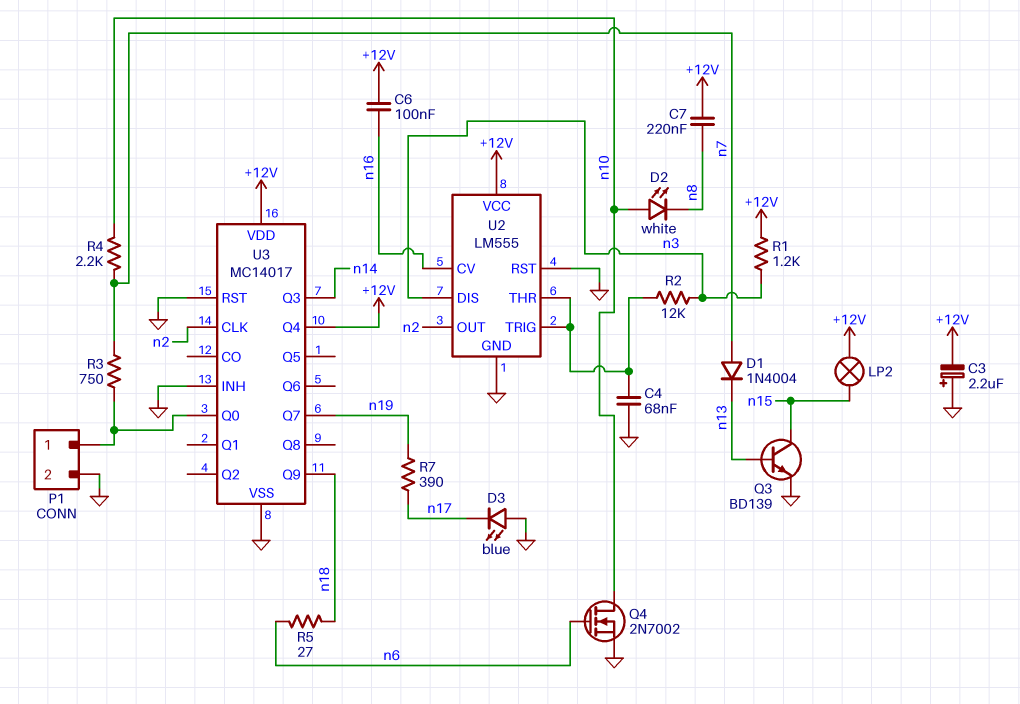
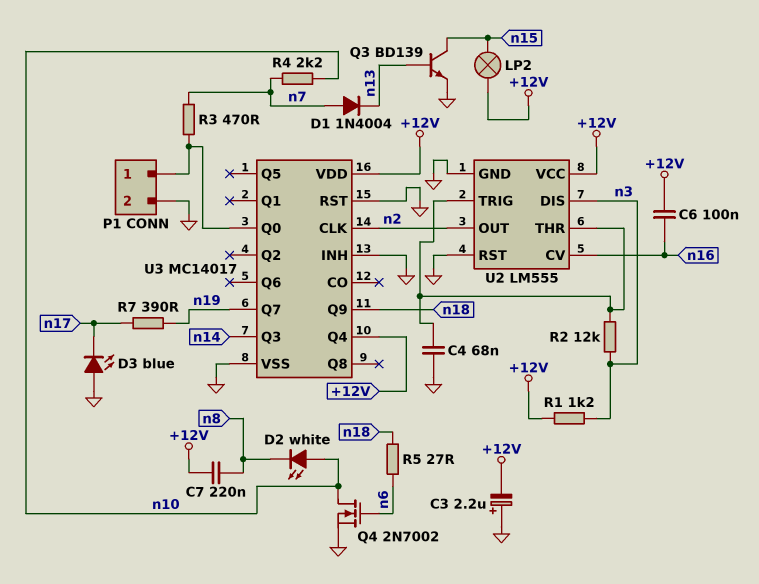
R3: 750 (P1/1, n7) -> 470 (P1/1, n7)

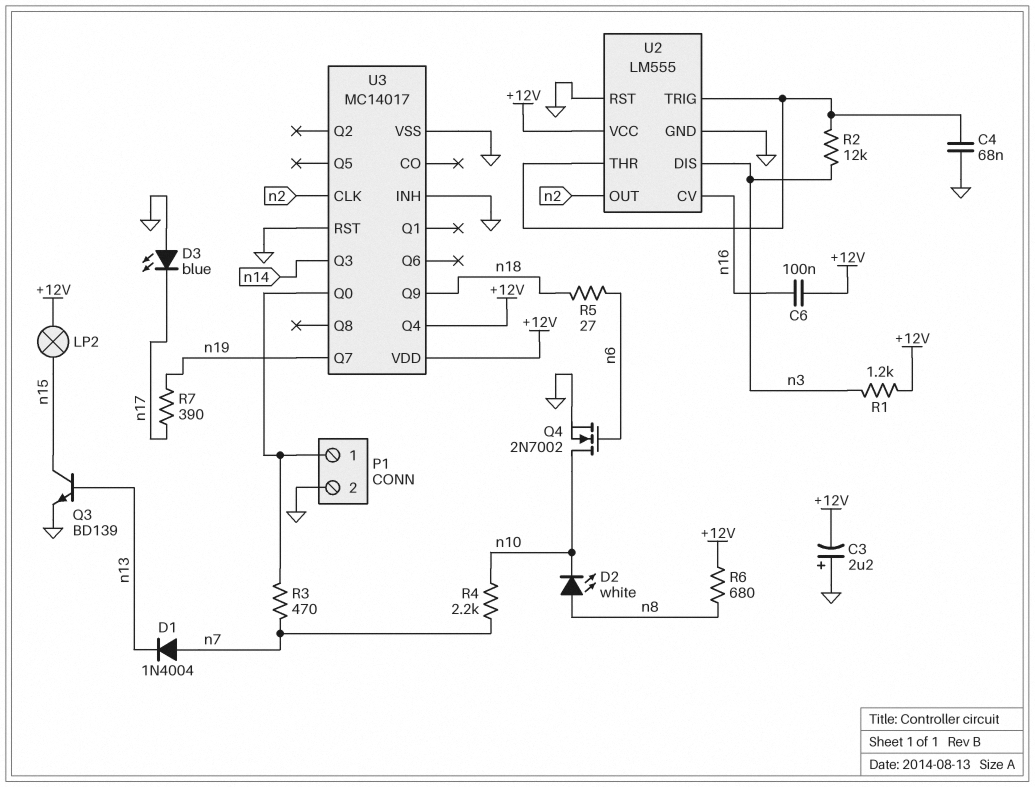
C7: 220nF (+12V, n8) -> none
D2: LED white (A n10, K n8) -> LED white (A n8, K n10)
R6: none -> 680 (+12V, n8)

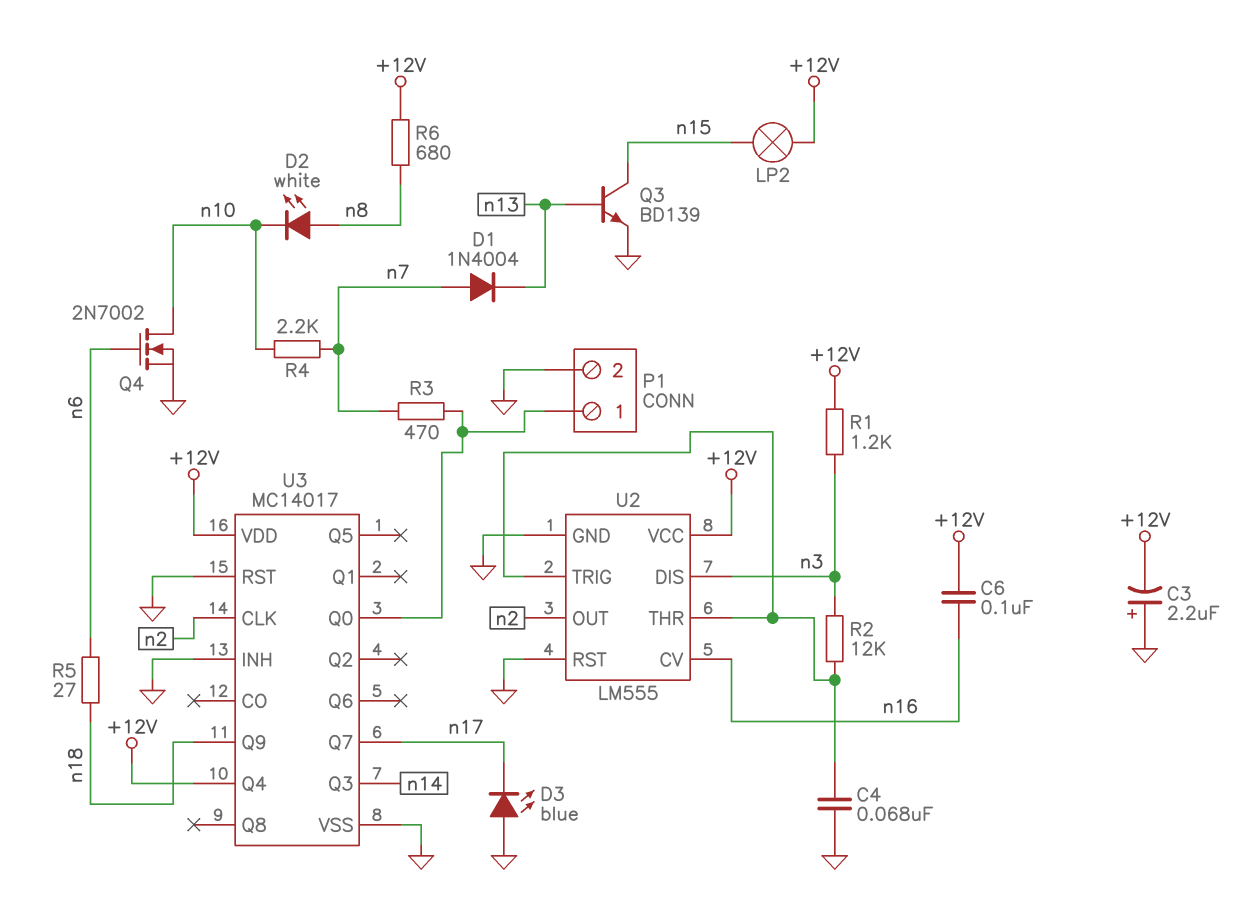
R7: 390 (n17, n19) -> none
U3 pin Q7: n19 -> n17

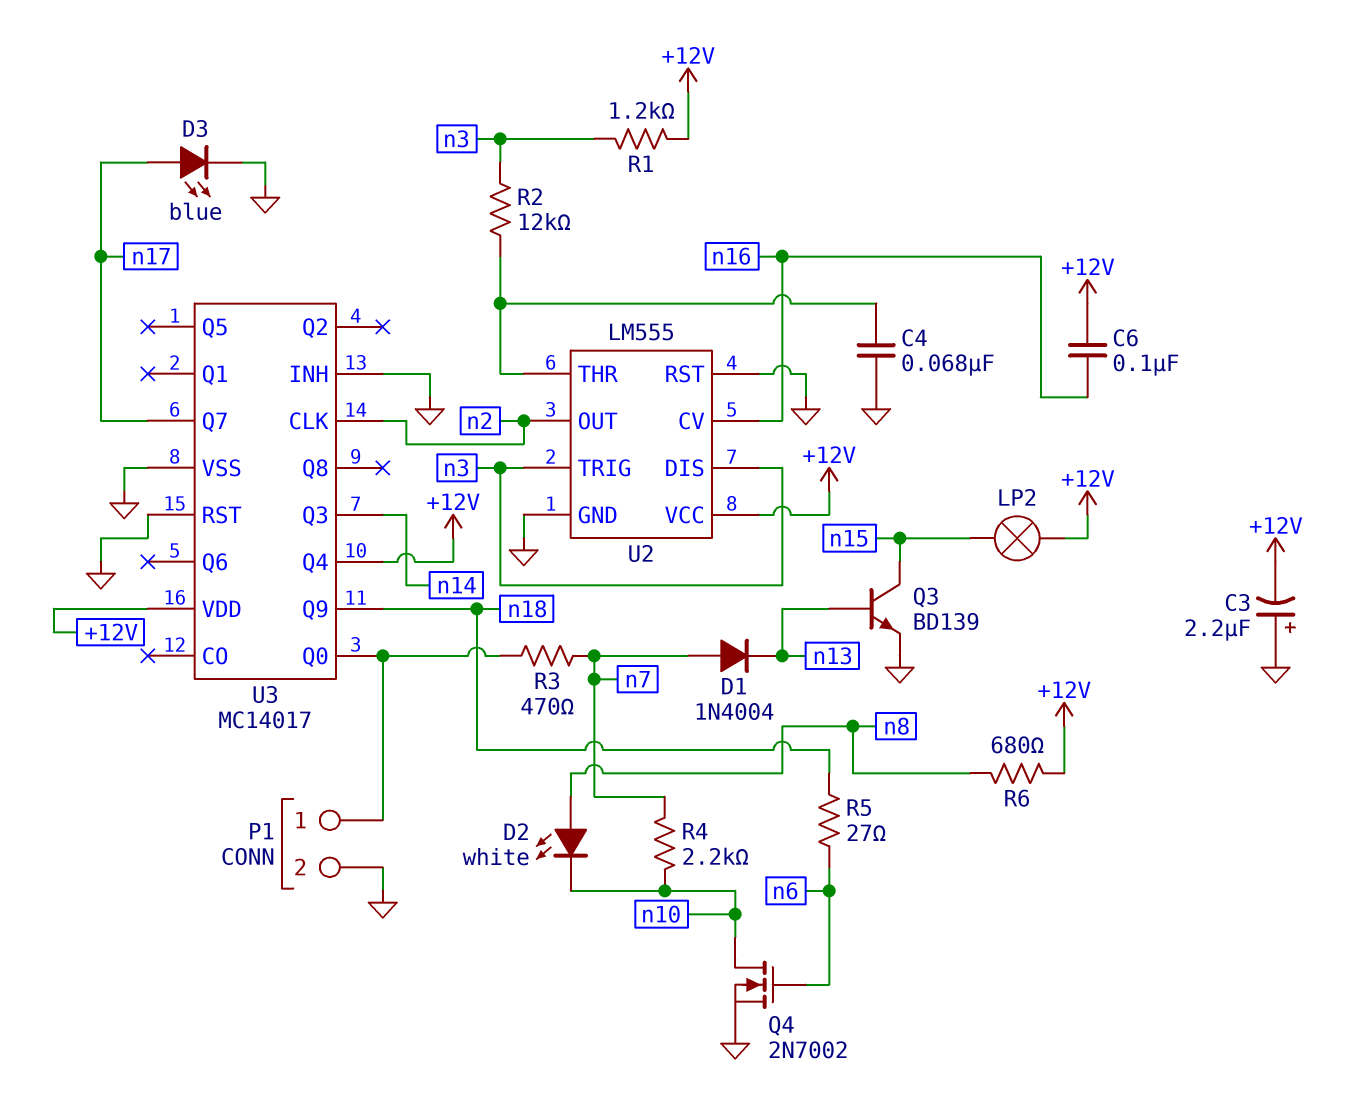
D3: LED blue (A GND, K n17) -> LED blue (A n17, K GND)
U2 pin TRIG: U2/THR -> n3

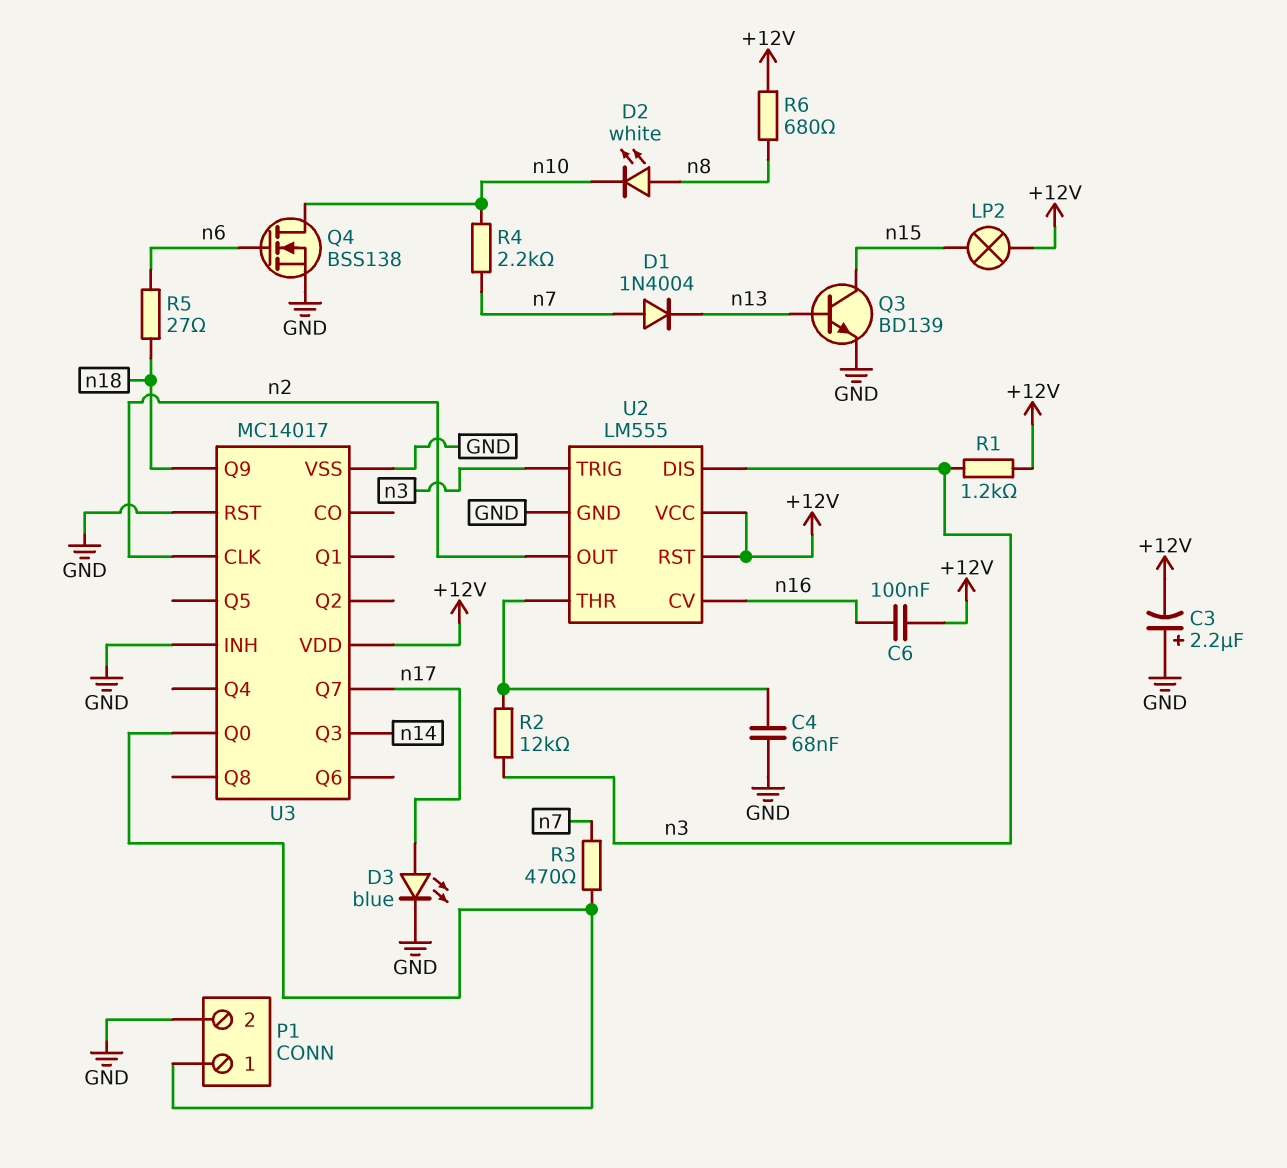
Q4: NMOS 2N7002 (G n6, D n10, S GND) -> NMOS BSS138 (G n6, D n10, S GND)
U2 pin RST: GND -> +12V
U3 pin Q4: +12V -> none

